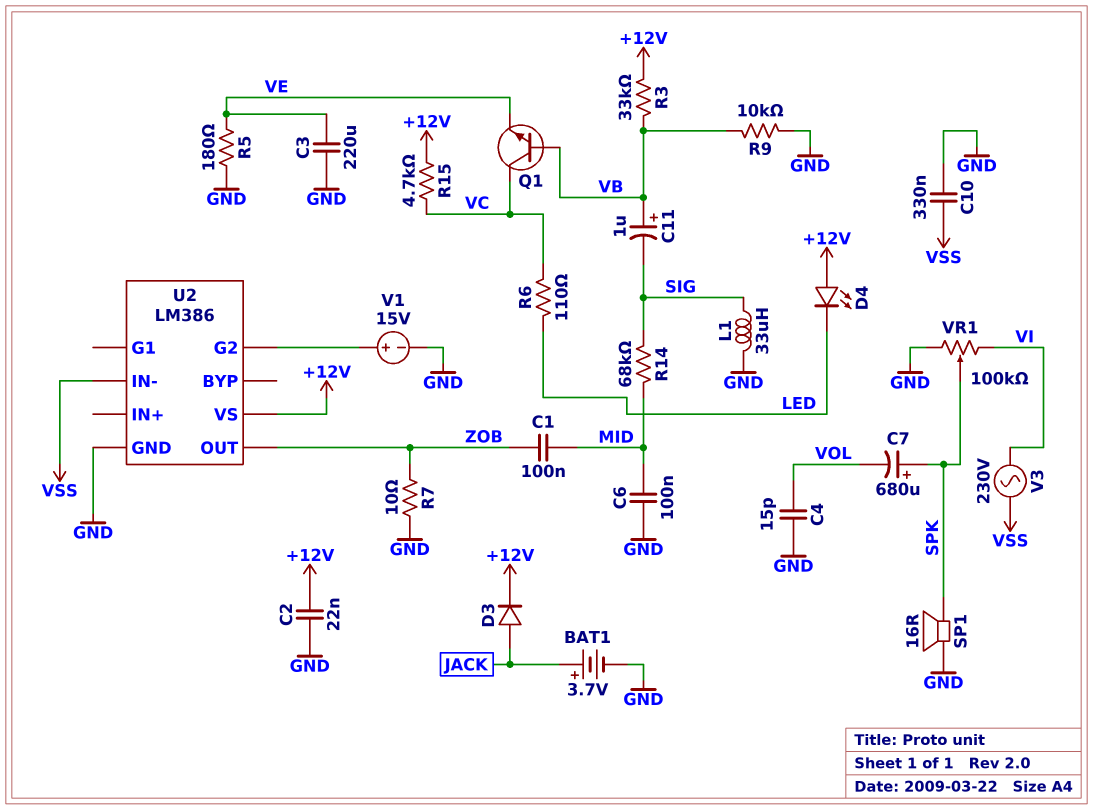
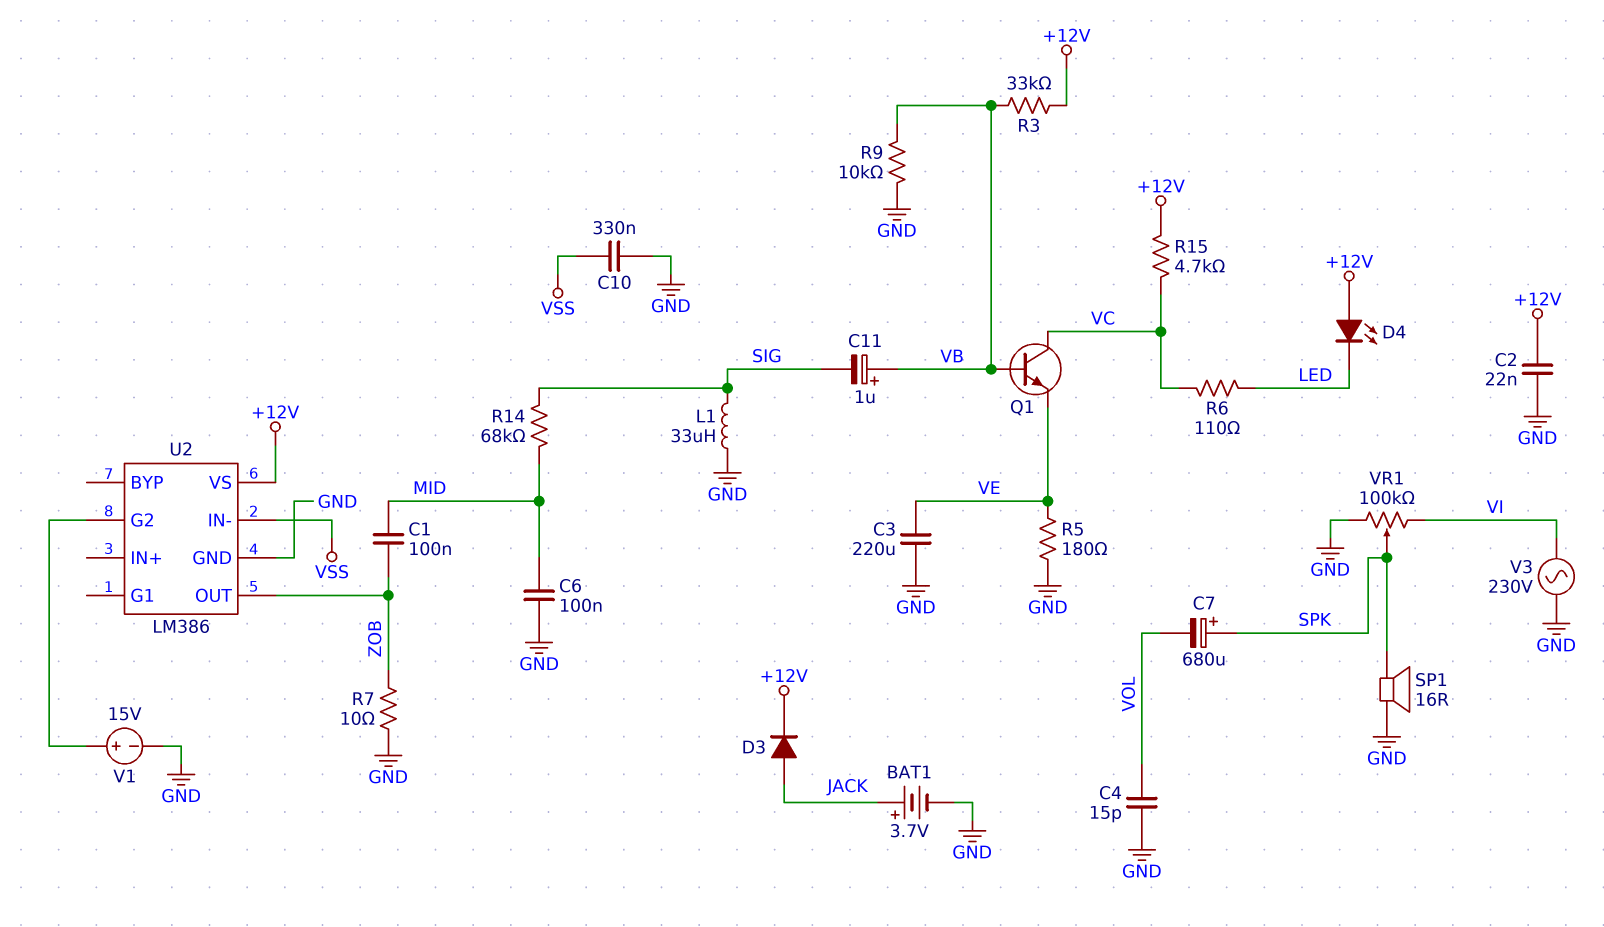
V3: AC 230V (VI, VSS) -> AC 230V (GND, VI)

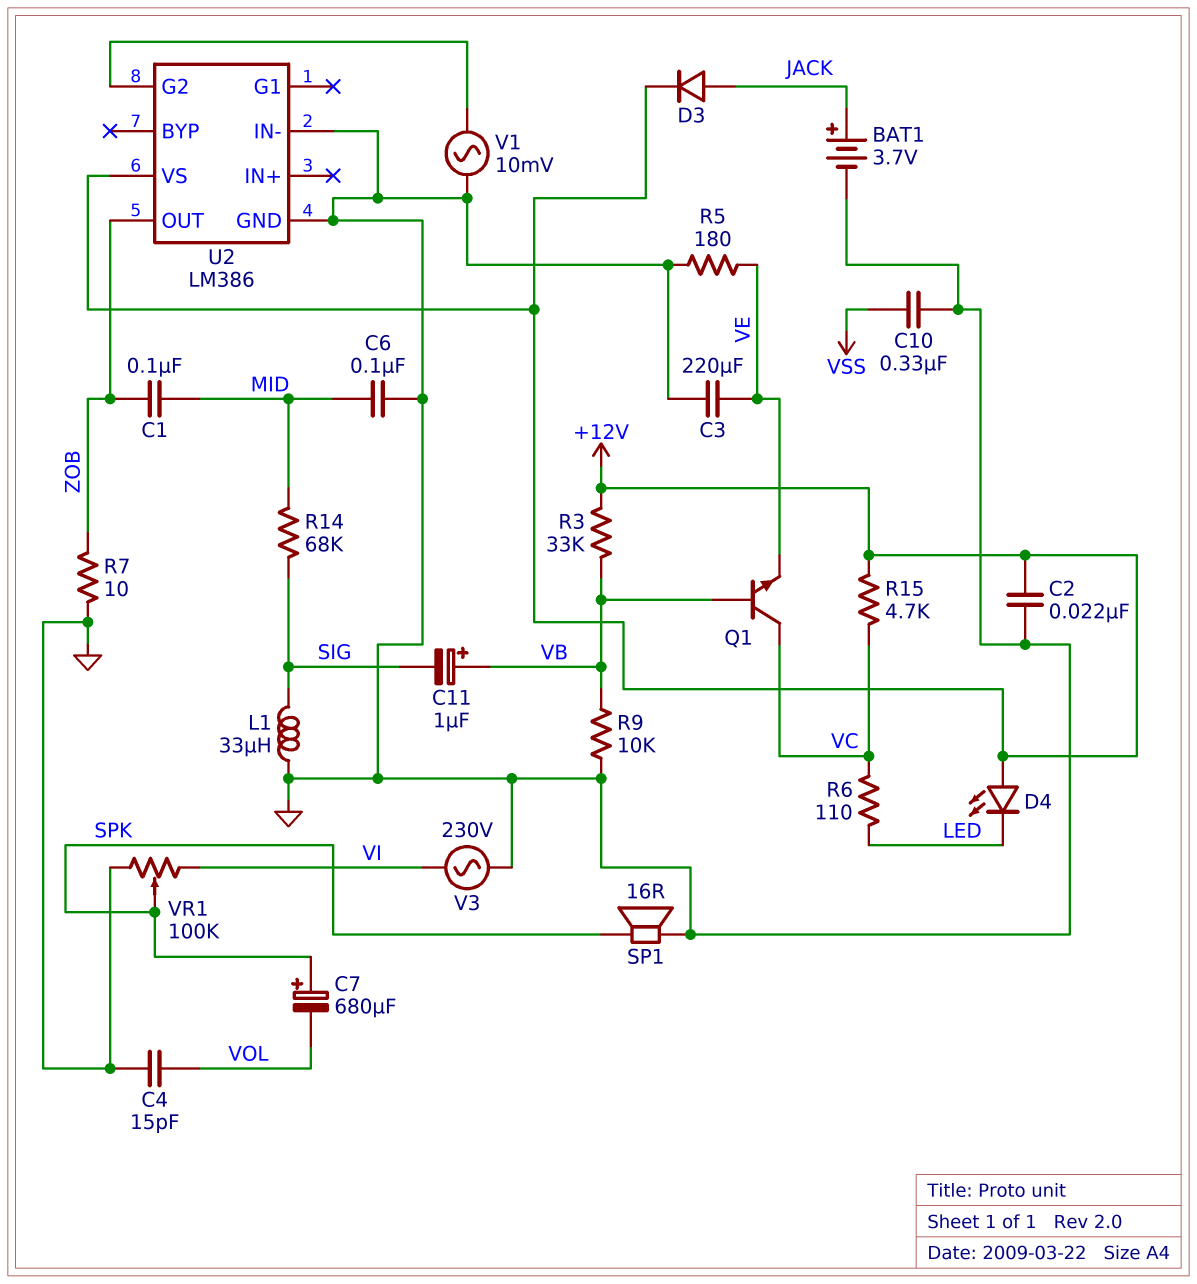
U2 pin IN-: VSS -> GND
V1: 15V (plus U2/G2, minus GND) -> AC 10mV (GND, U2/G2)

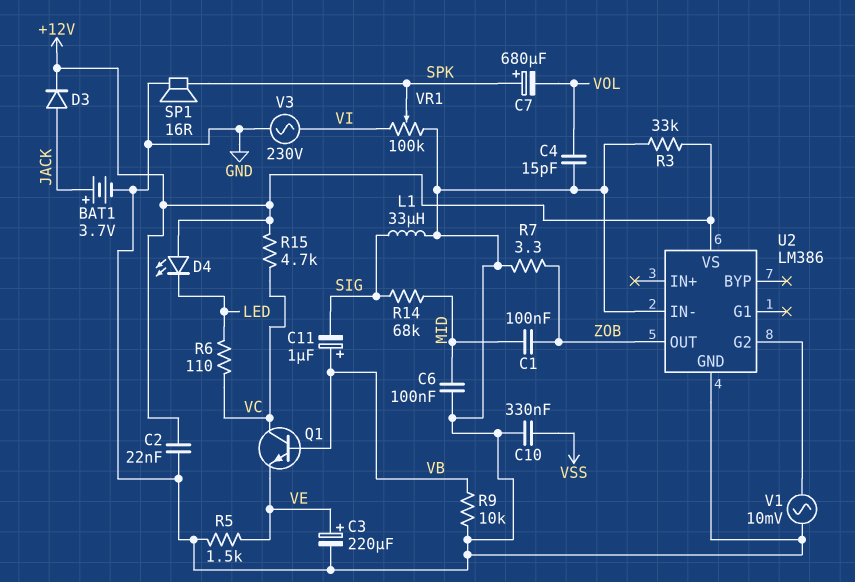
C3: 220uF (GND, VE) -> 220uF (plus VE, minus GND)
R3: 33k (+12V, VB) -> 33k (+12V, GND)
R5: 180 (GND, VE) -> 1.5k (GND, VE)
R7: 10 (GND, ZOB) -> 3.3 (GND, ZOB)

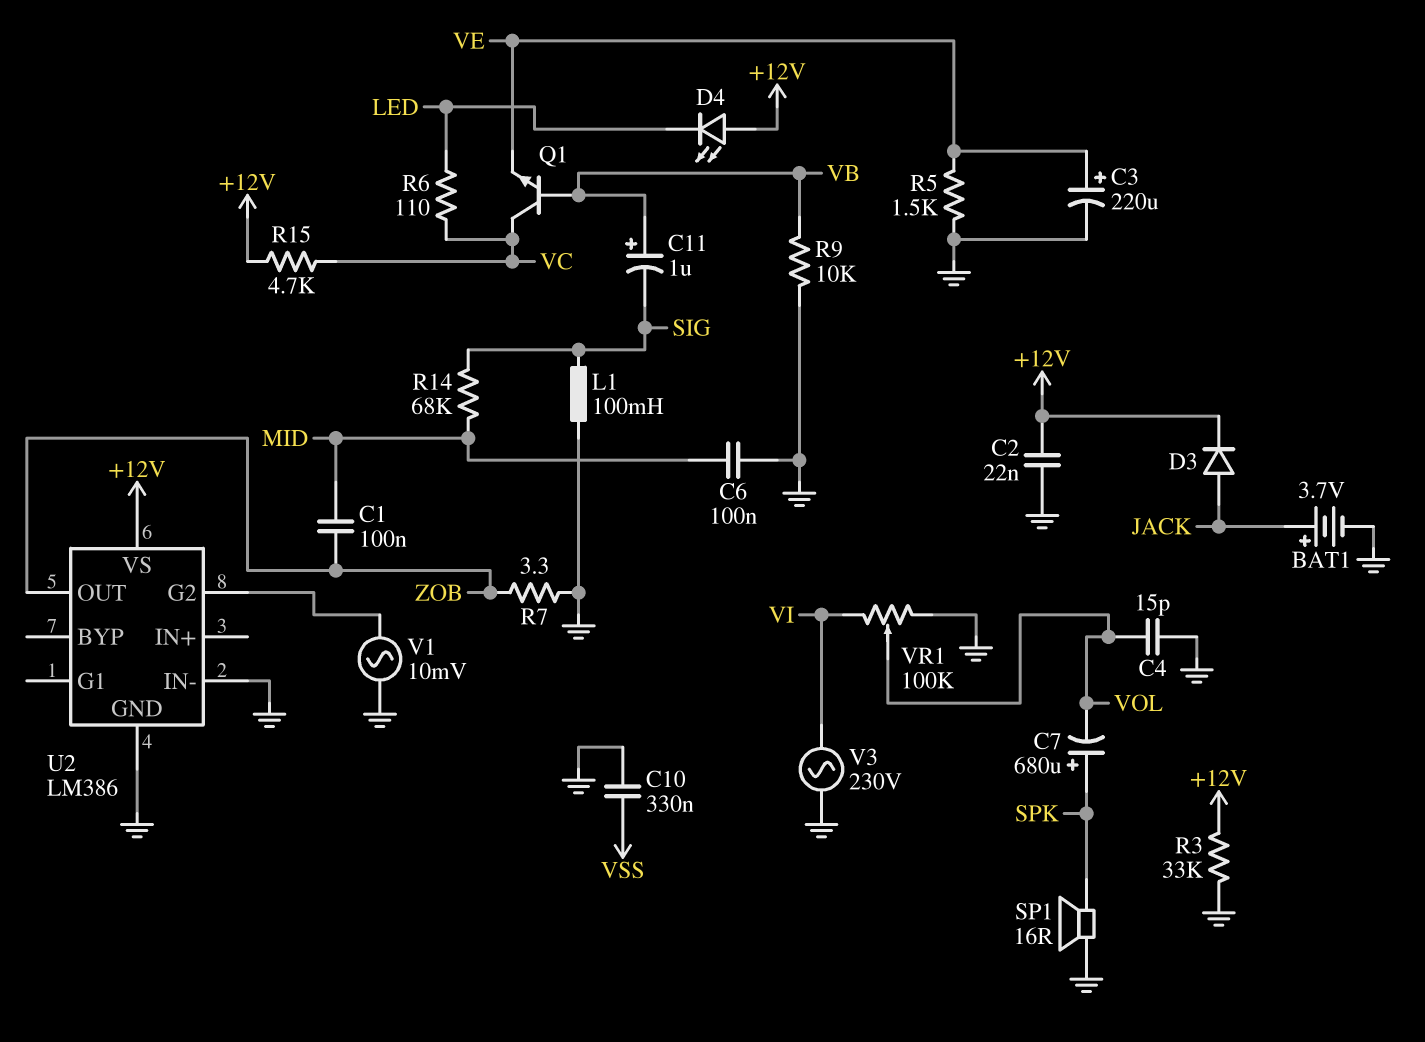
L1: 33uH (GND, SIG) -> 100mH (GND, SIG)
VR1: 100k (GND, VI, wiper SPK) -> 100k (GND, VI, wiper VOL)

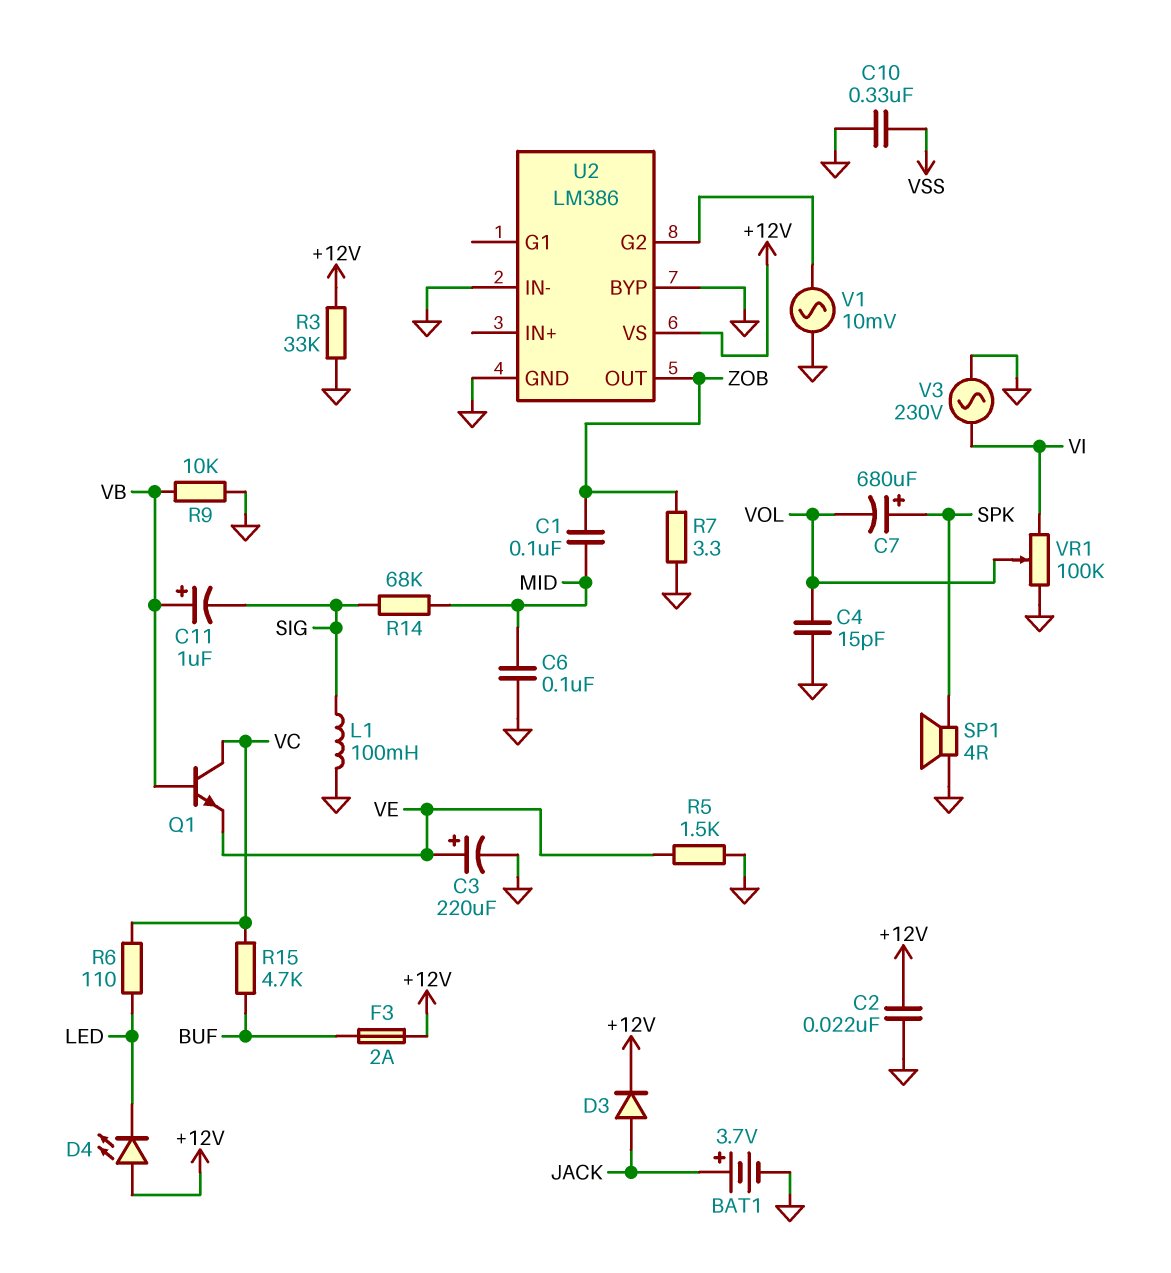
F3: none -> 2A (+12V, BUF)
R15: 4.7k (+12V, VC) -> 4.7k (BUF, VC)
SP1: speaker 16R (GND, SPK) -> speaker 4R (GND, SPK)
U2 pin BYP: none -> GND

